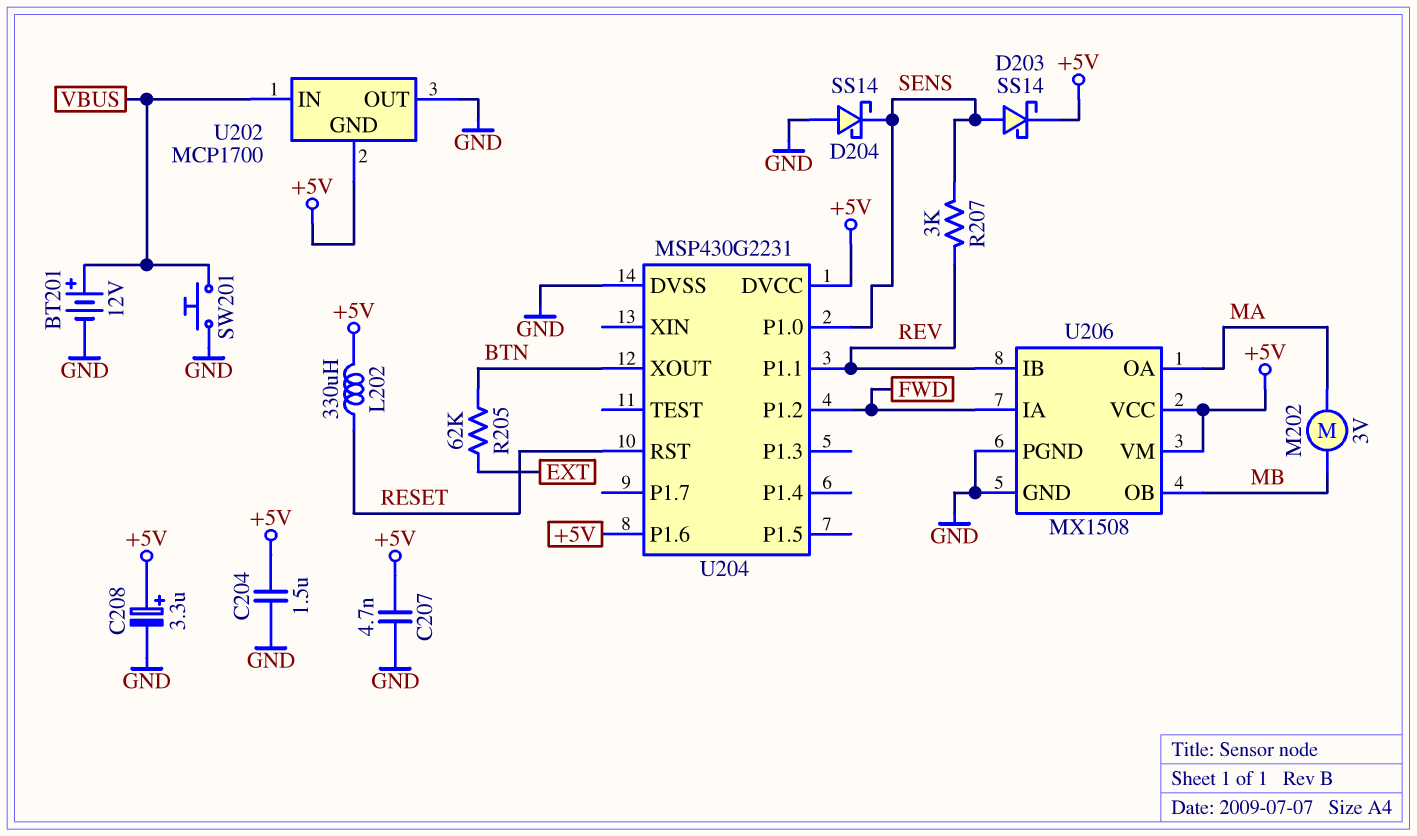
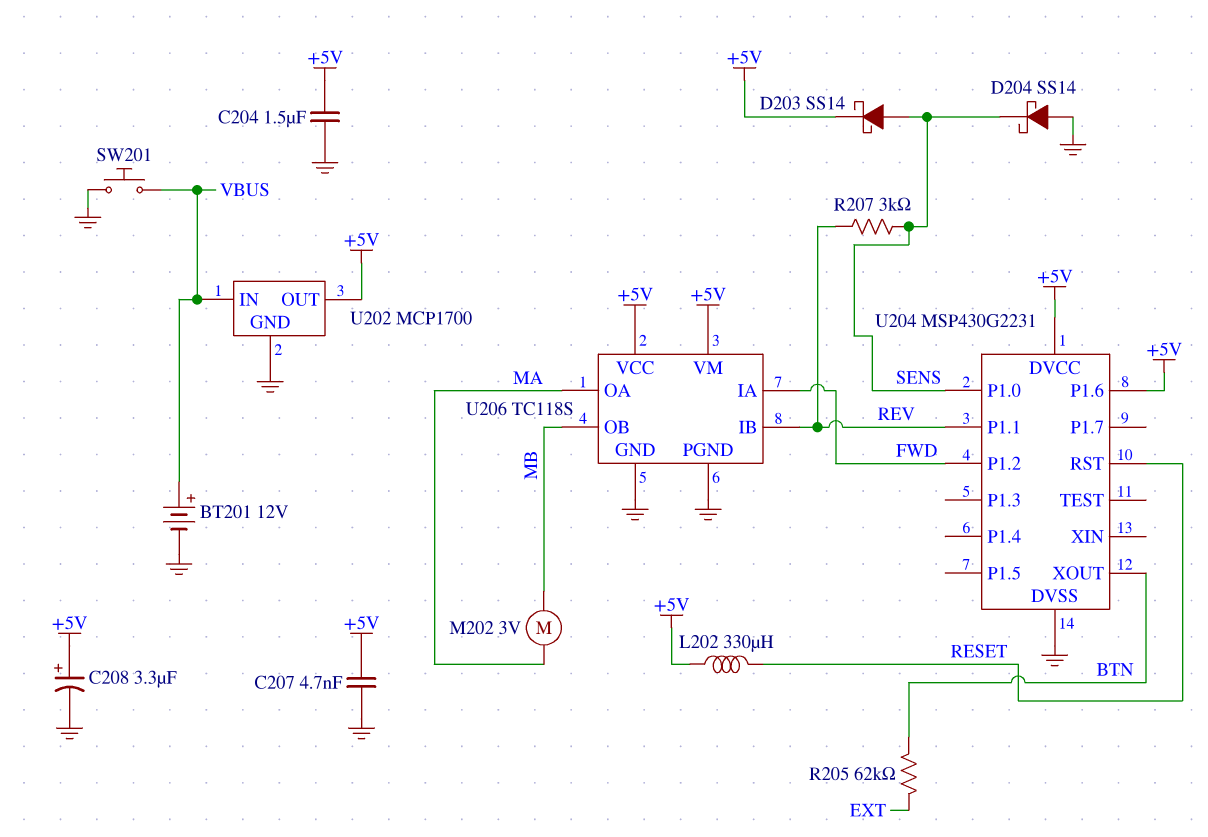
U202 pin GND: +5V -> GND
U202 pin OUT: GND -> +5V
U206: MX1508 -> TC118S

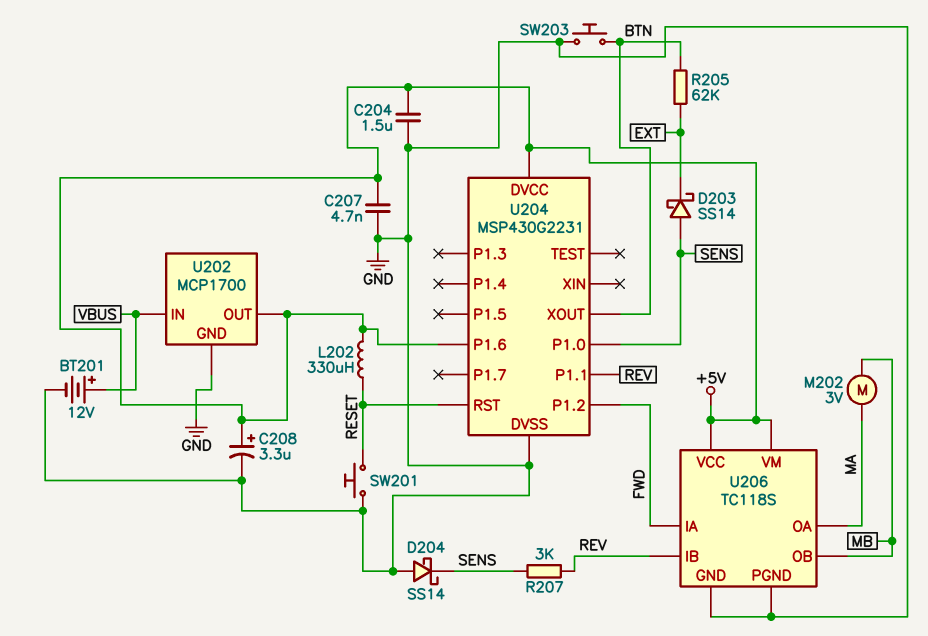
D203: schottky SS14 (A SENS, K +5V) -> schottky SS14 (A SENS, K EXT)
SW201: button (GND, VBUS) -> button (GND, RESET)
SW203: none -> button (BTN, GND)

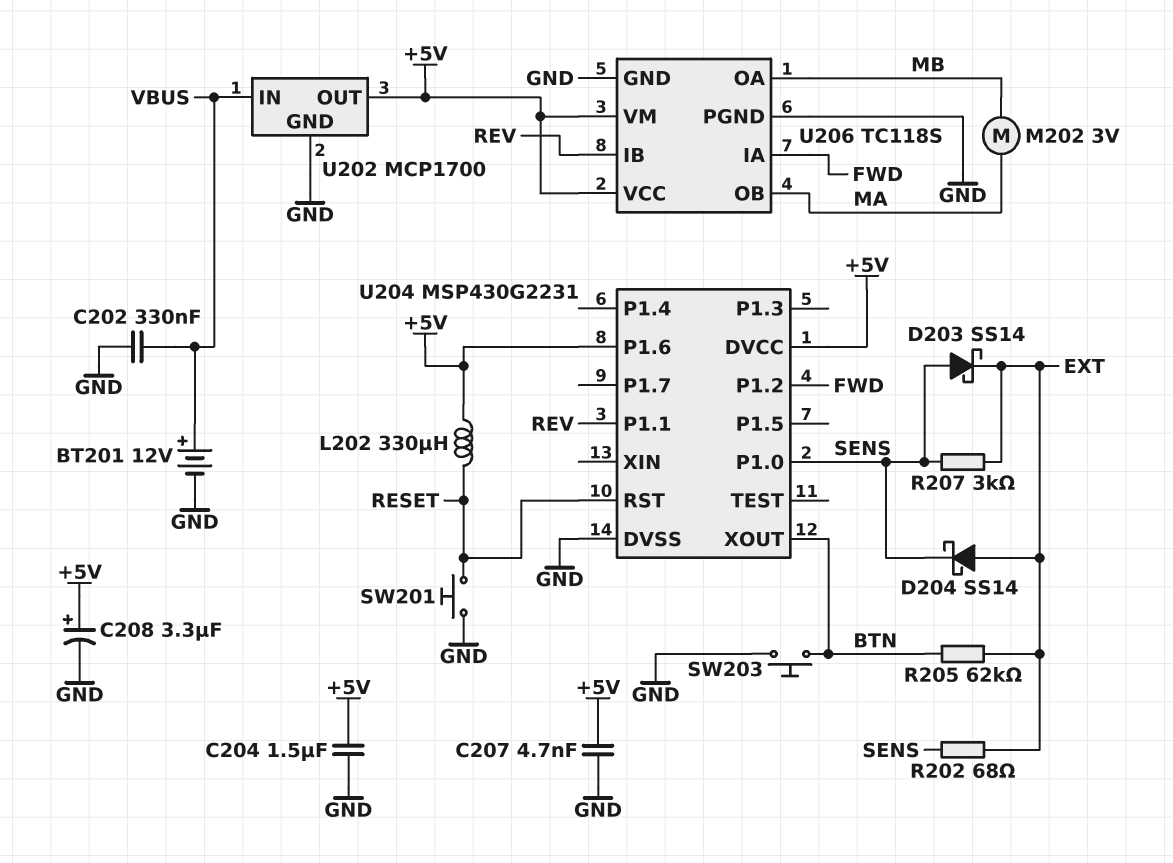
C202: none -> 330nF (GND, VBUS)
D204: schottky SS14 (A GND, K SENS) -> schottky SS14 (A EXT, K SENS)
R202: none -> 68 (EXT, SENS)
R207: 3k (REV, SENS) -> 3k (EXT, SENS)
U206 pin OA: MA -> MB
U206 pin OB: MB -> MA

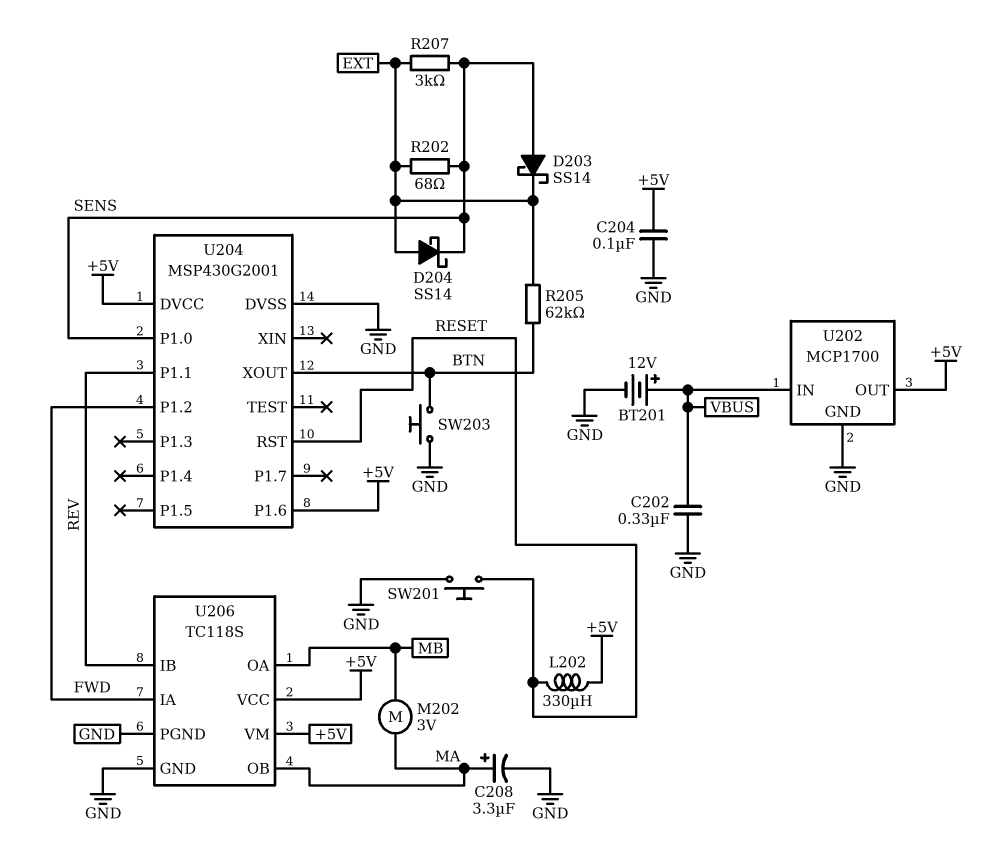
C204: 1.5uF (+5V, GND) -> 100nF (+5V, GND)
C207: 4.7nF (+5V, GND) -> none
C208: 3.3uF (plus +5V, minus GND) -> 3.3uF (plus MA, minus GND)
U204: MSP430G2231 -> MSP430G2001

